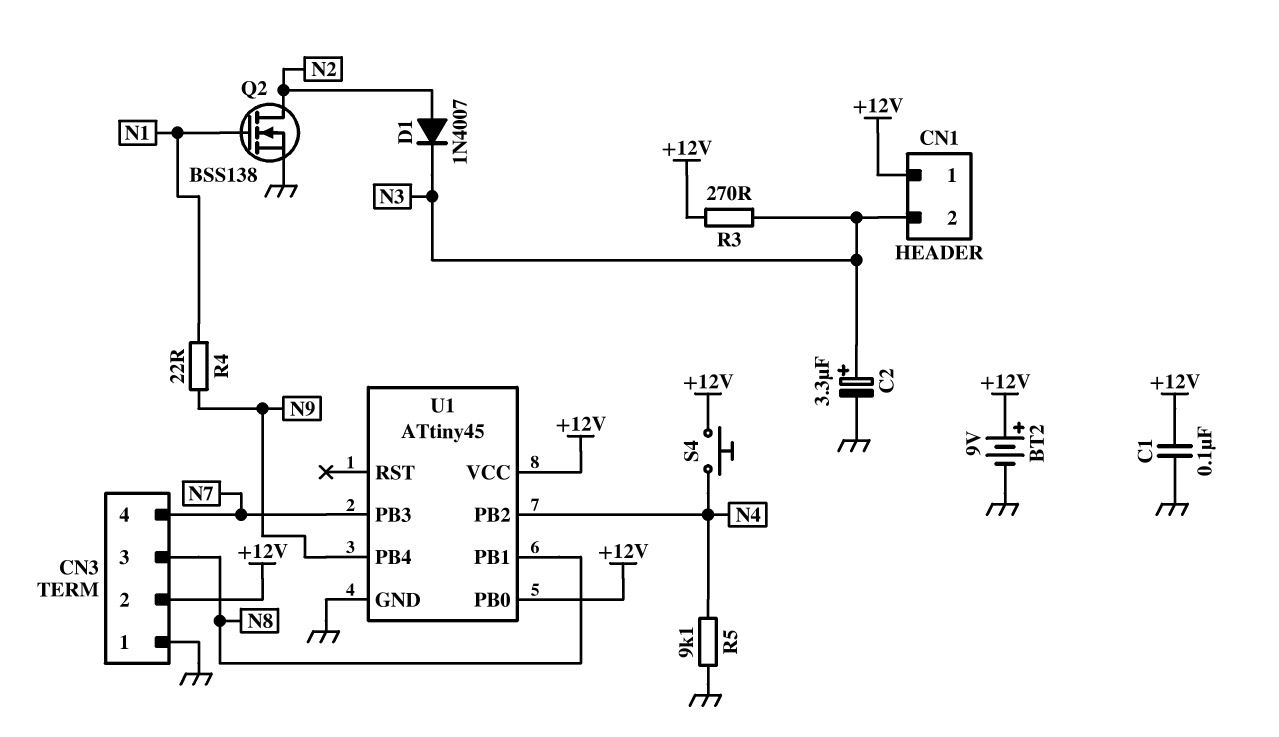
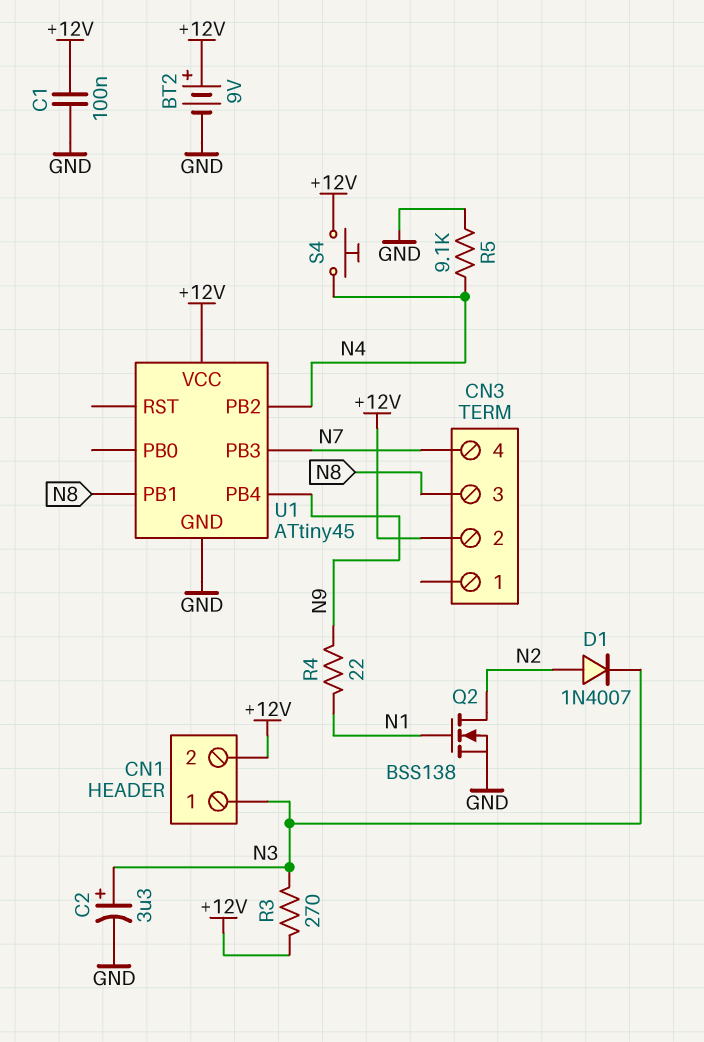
CN1 pin 1: +12V -> N3
CN1 pin 2: N3 -> +12V
CN3 pin 1: GND -> none
U1 pin PB0: +12V -> none

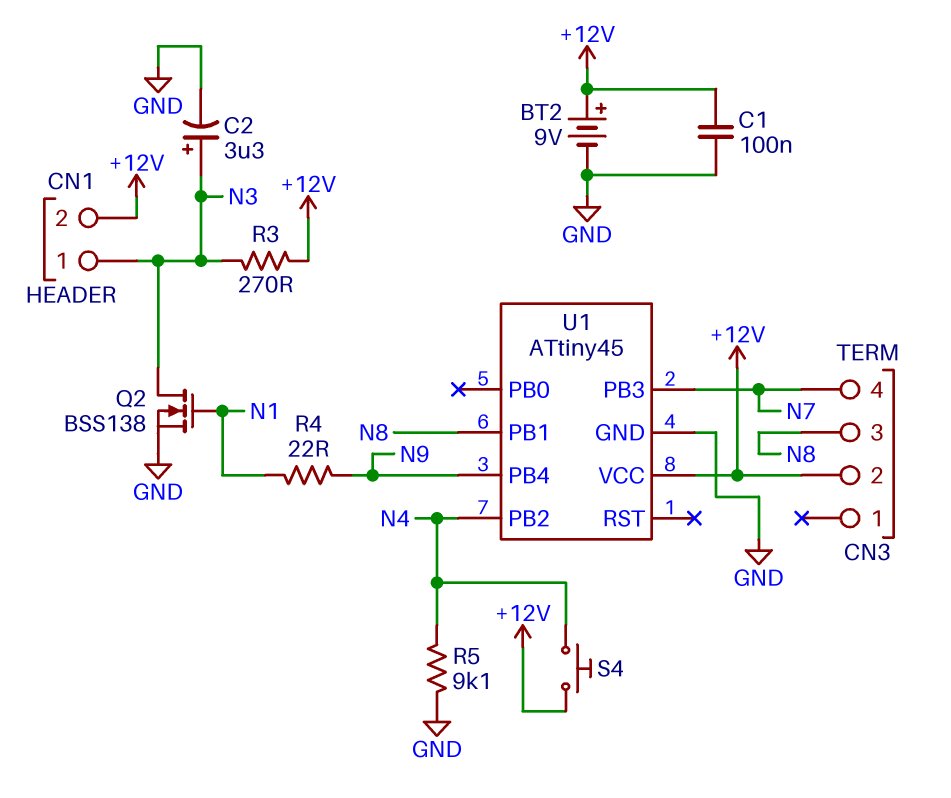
D1: diode 1N4007 (A N2, K N3) -> none
Q2: NMOS BSS138 (G N1, D N2, S GND) -> NMOS BSS138 (G N1, D N3, S GND)

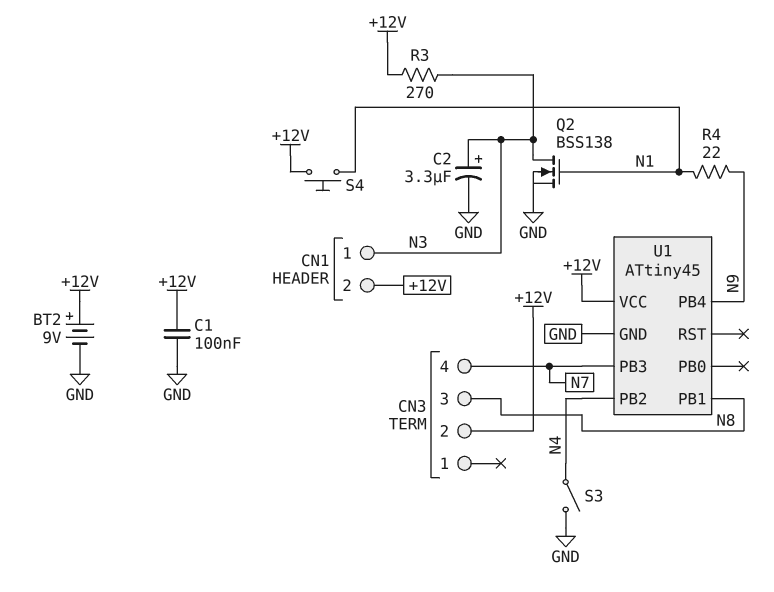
R5: 9.1k (GND, N4) -> none
S3: none -> switch (GND, N4)
S4: button (+12V, N4) -> button (+12V, N1)

